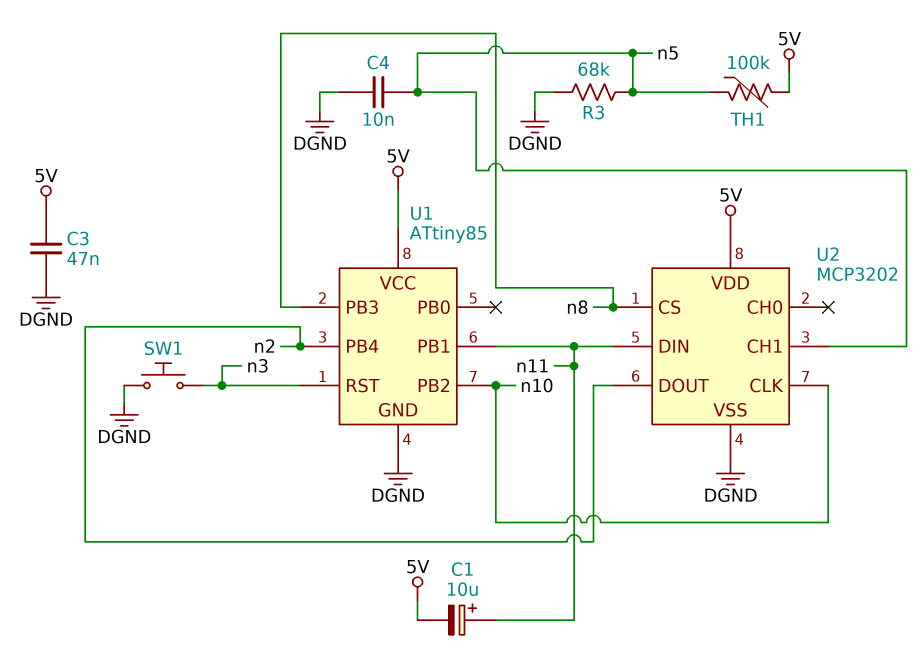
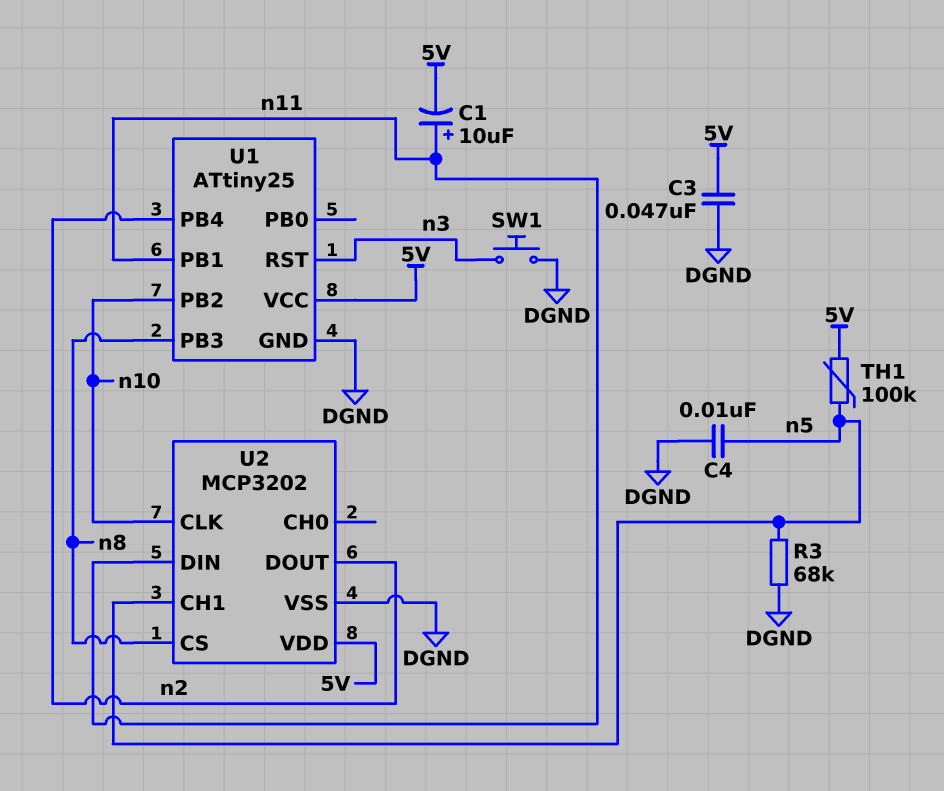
U1: ATtiny85 -> ATtiny25

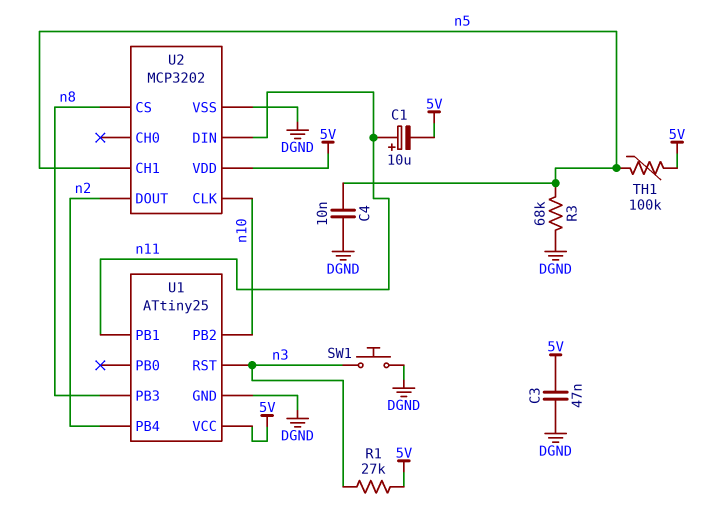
R1: none -> 27k (5V, n3)

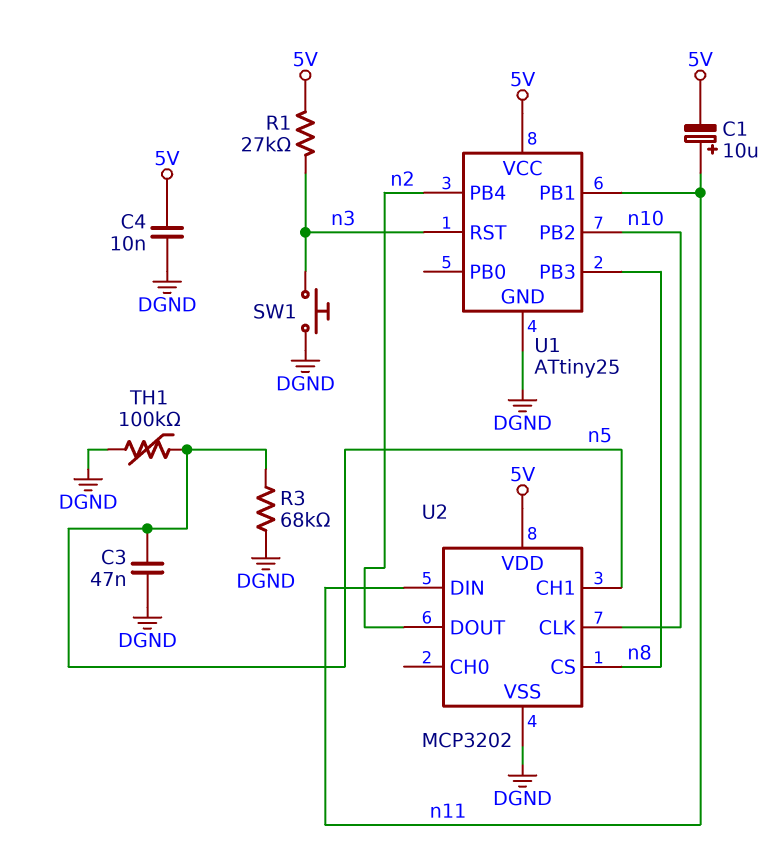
C3: 47nF (5V, DGND) -> 47nF (DGND, n5)
C4: 10nF (DGND, n5) -> 10nF (5V, DGND)
TH1: 100k (5V, n5) -> 100k (DGND, n5)

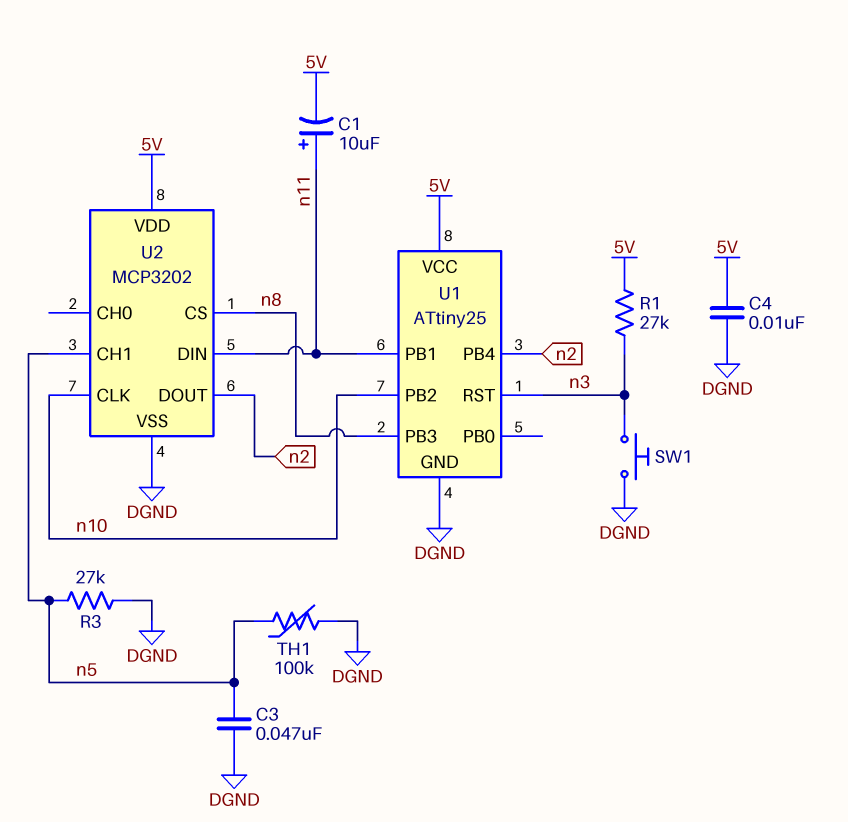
R3: 68k (DGND, n5) -> 27k (DGND, n5)

